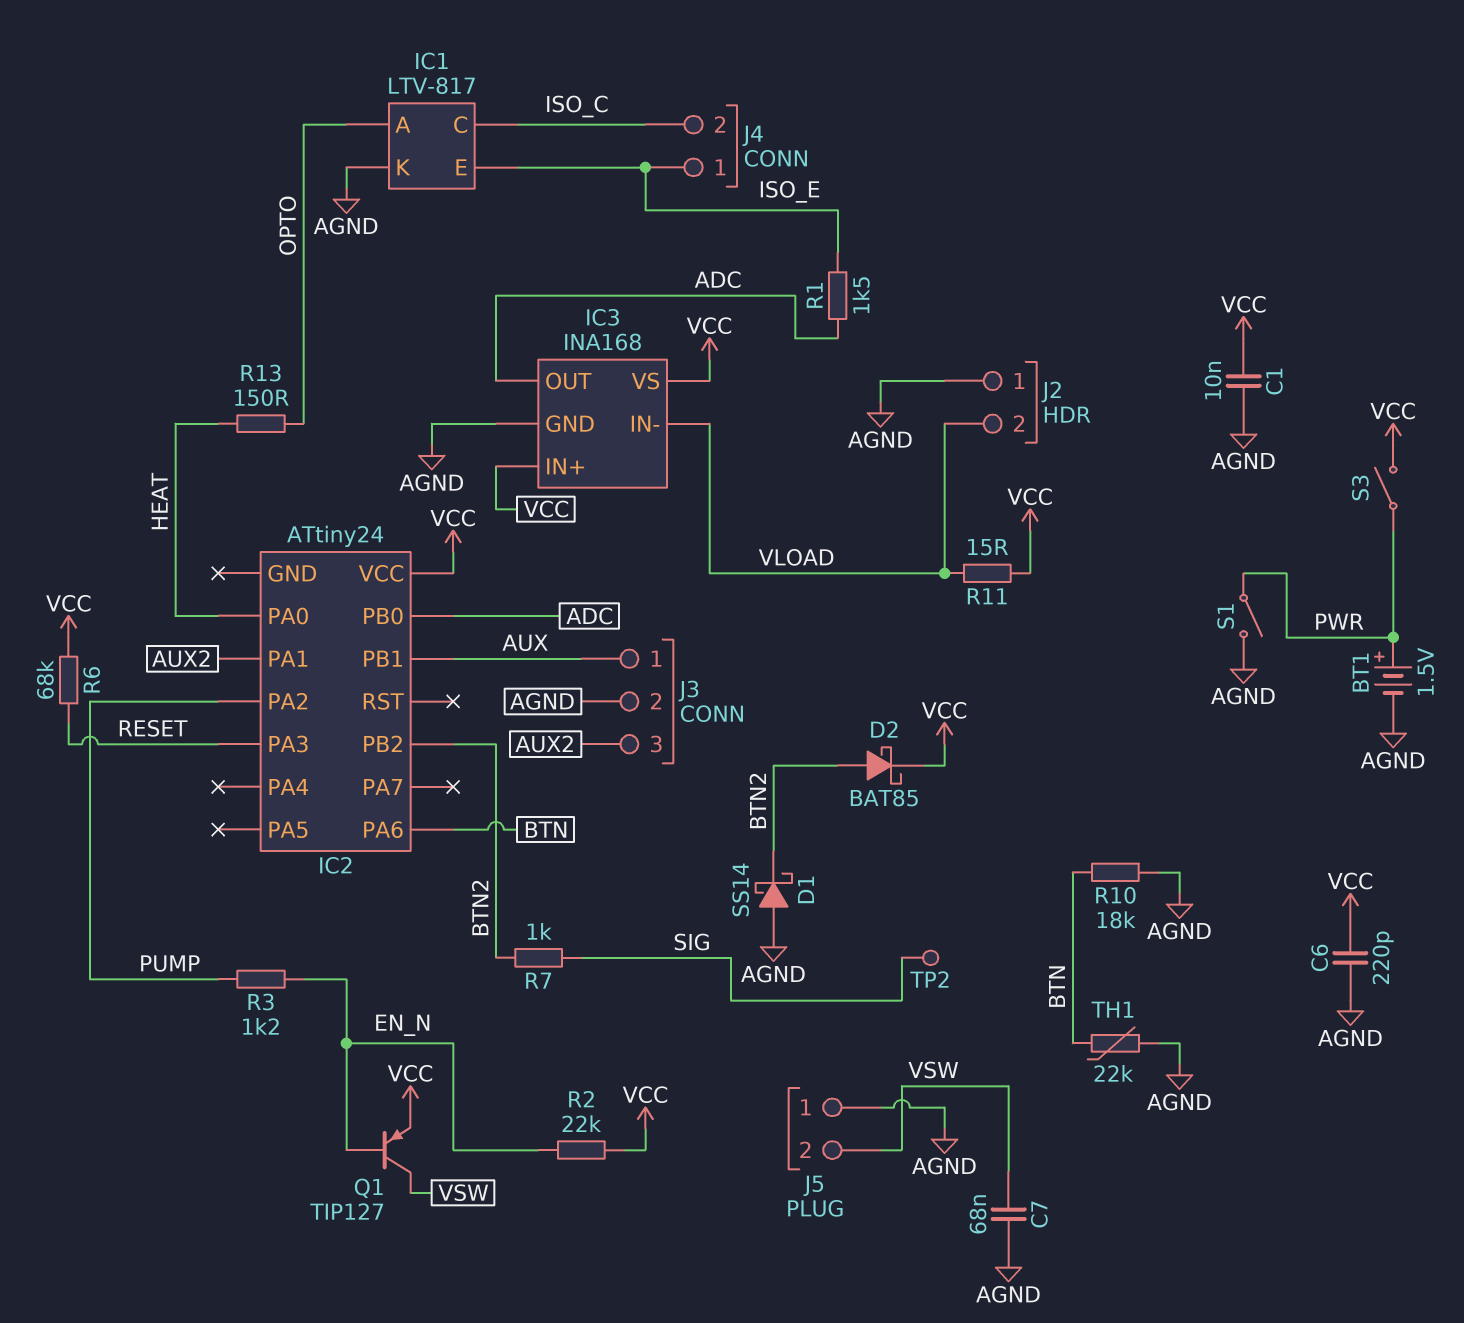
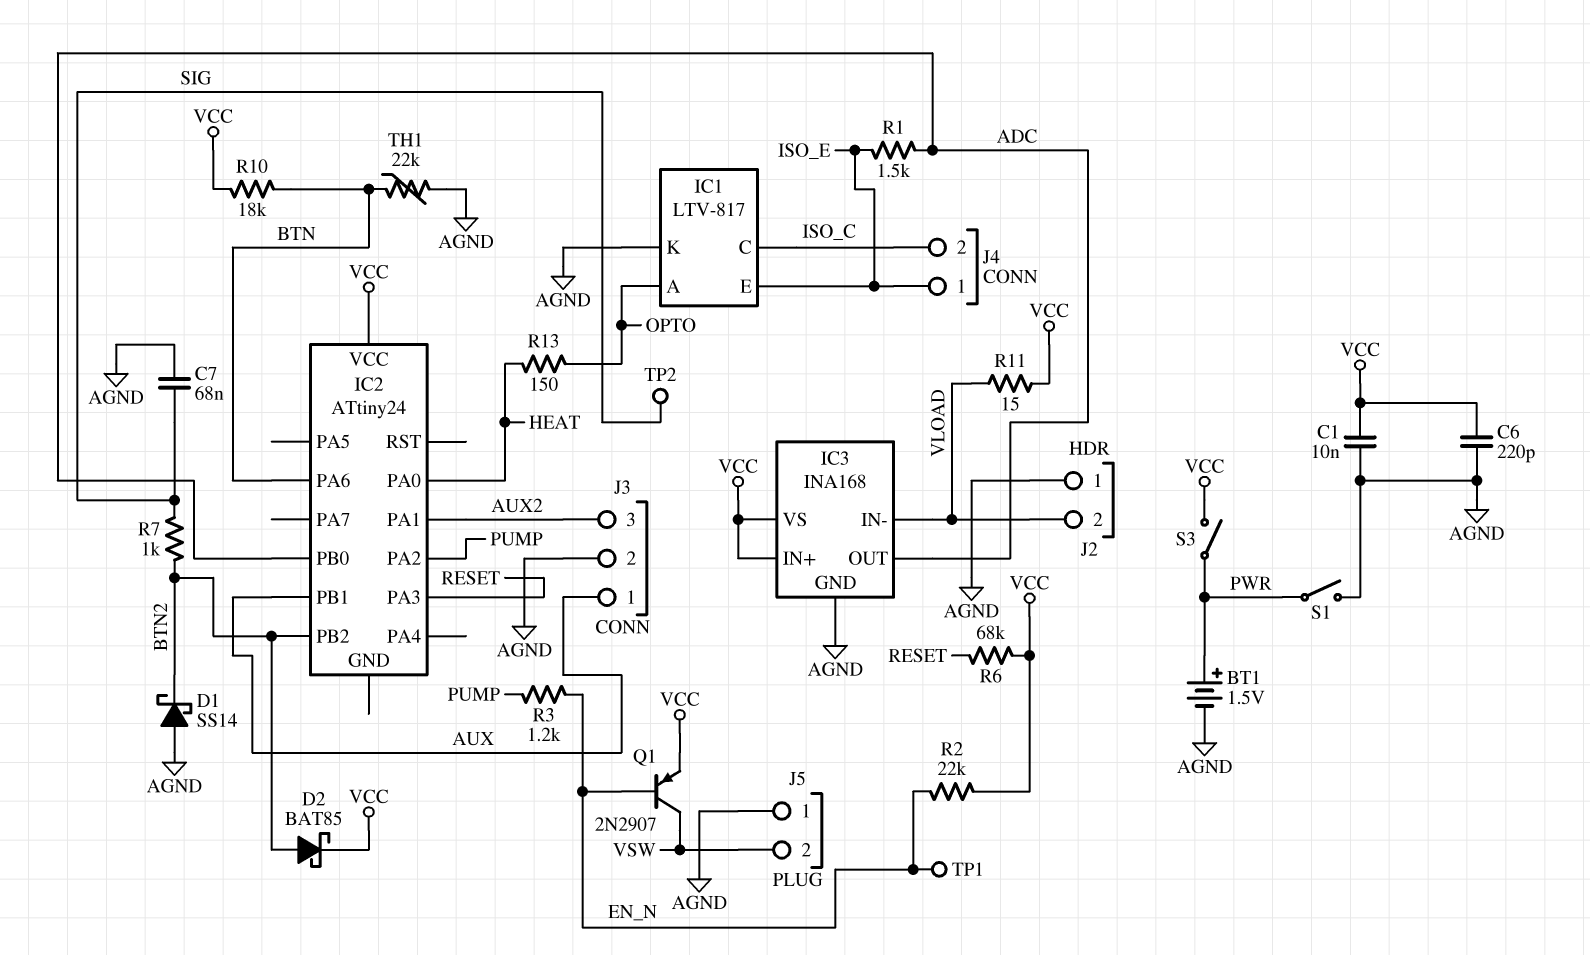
C7: 68nF (AGND, VSW) -> 68nF (AGND, SIG)
Q1: PNP TIP127 (B EN_N, C VSW, E VCC) -> PNP 2N2907 (B EN_N, C VSW, E VCC)
R10: 18k (AGND, BTN) -> 18k (BTN, VCC)
TP1: none -> test point (EN_N)

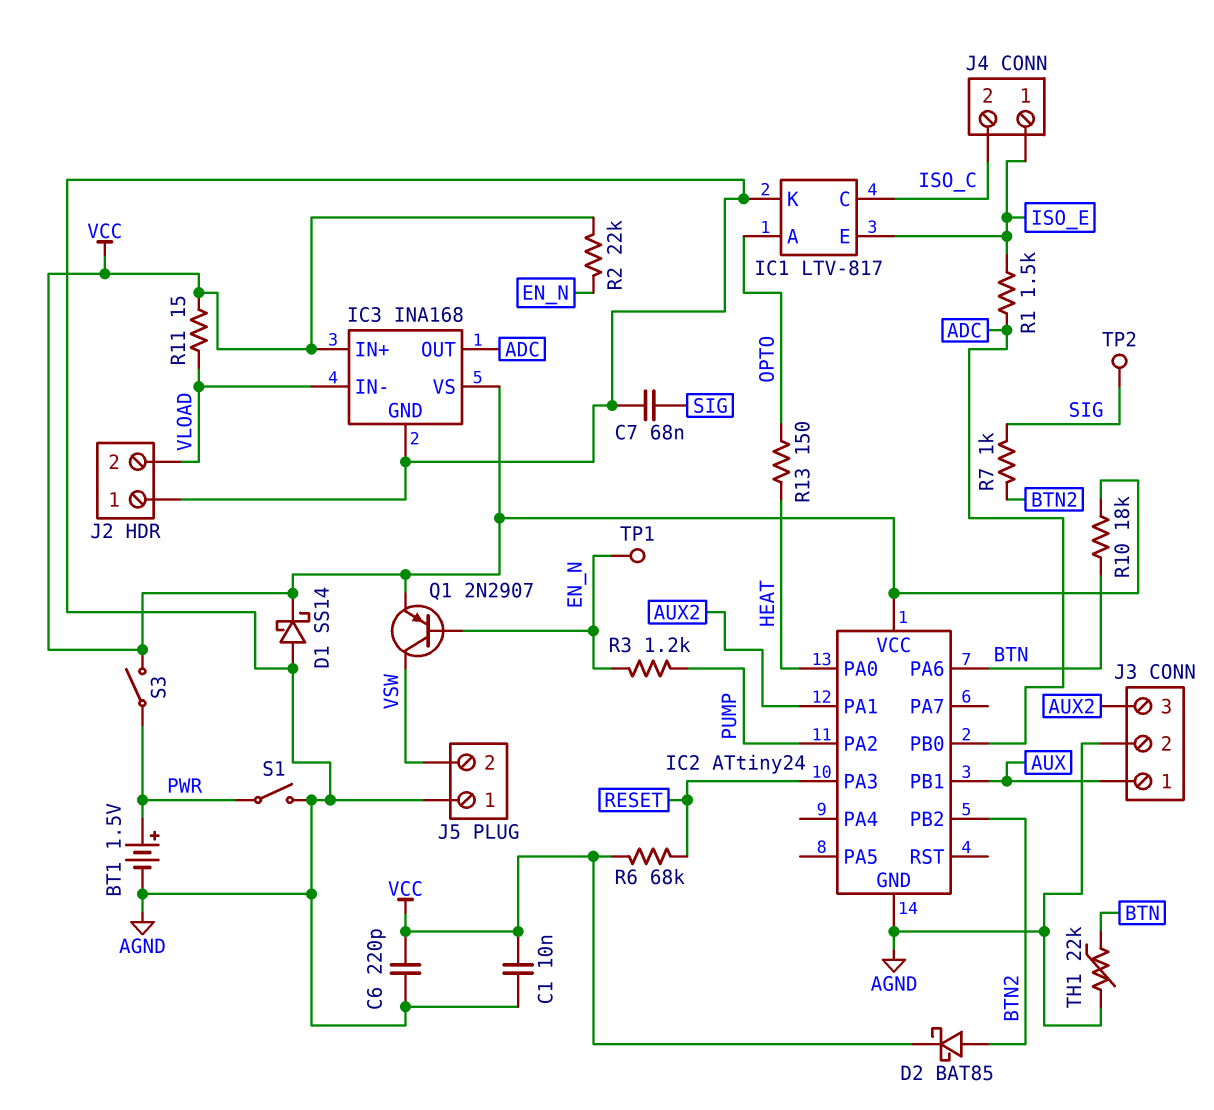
D1: schottky SS14 (A AGND, K BTN2) -> schottky SS14 (A AGND, K VCC)
IC2 pin GND: none -> AGND

